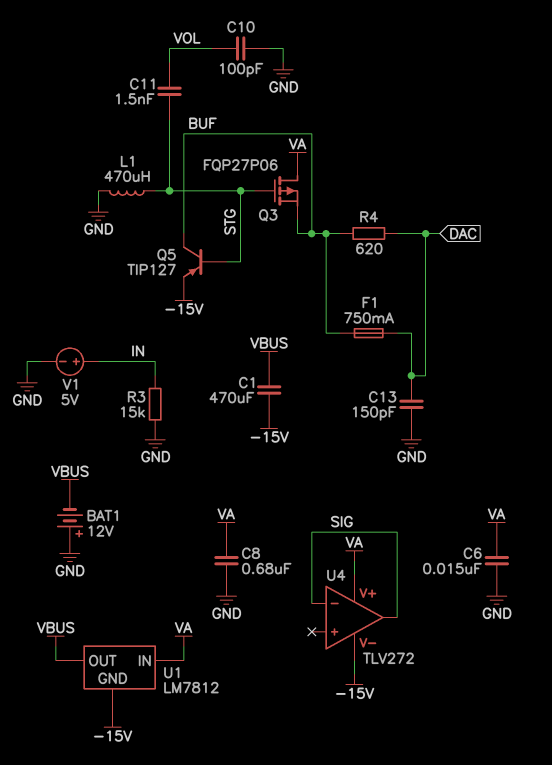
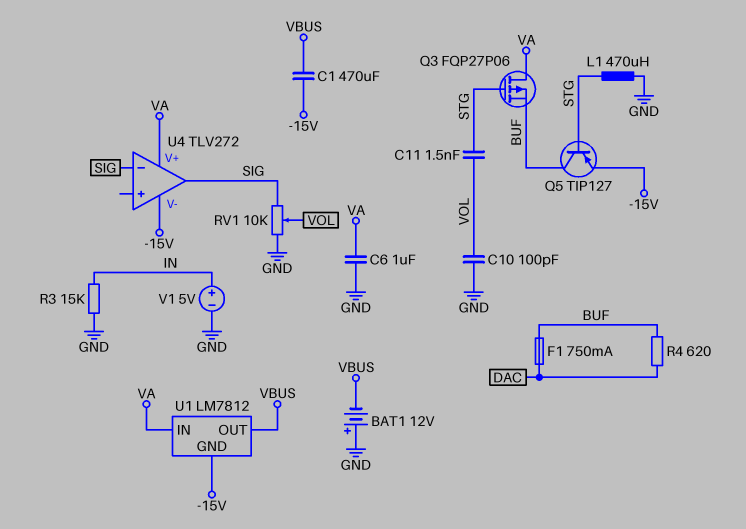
C6: 15nF (GND, VA) -> 1uF (GND, VA)
C8: 680nF (GND, VA) -> none
C13: 150pF (DAC, GND) -> none
RV1: none -> 10k (GND, SIG, wiper VOL)

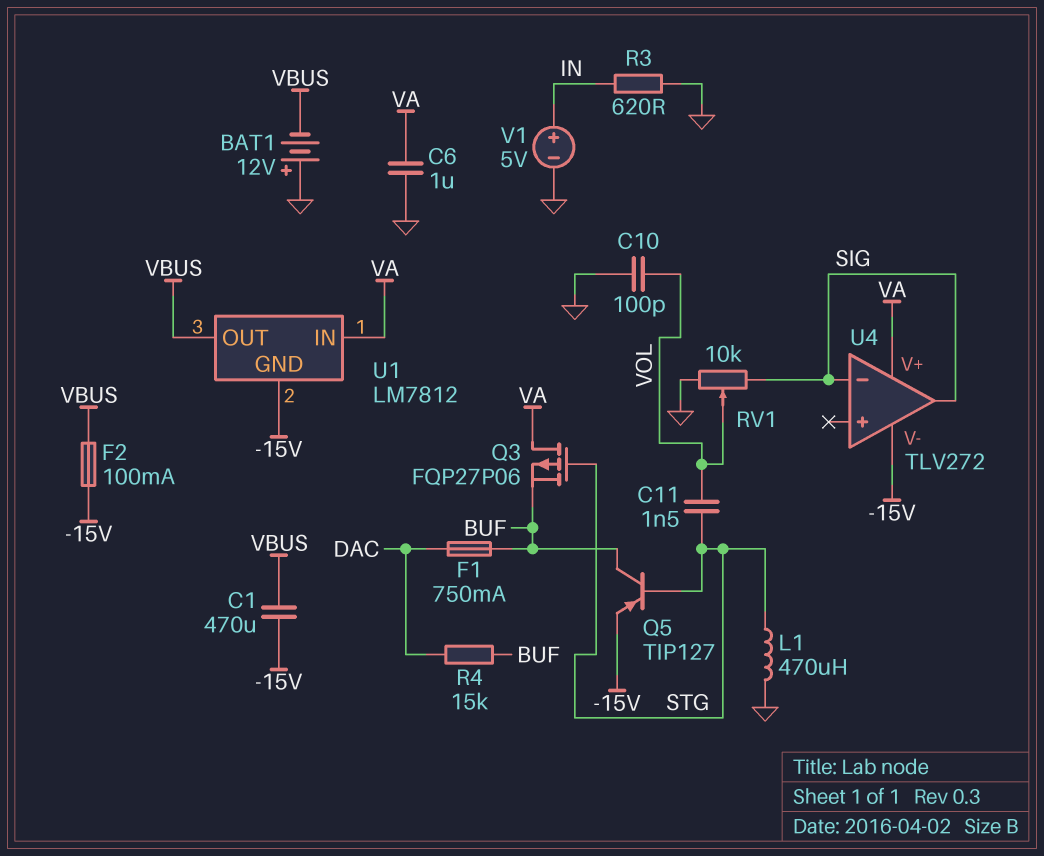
F2: none -> 100mA (-15V, VBUS)
R3: 15k (GND, IN) -> 620 (GND, IN)
R4: 620 (BUF, DAC) -> 15k (BUF, DAC)

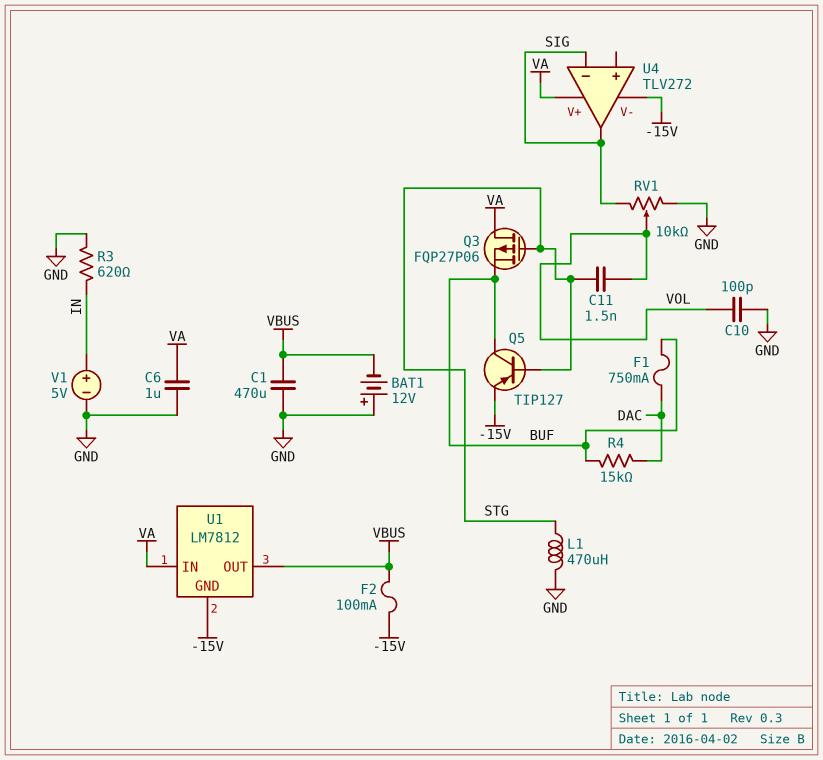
C1: 470uF (-15V, VBUS) -> 470uF (GND, VBUS)

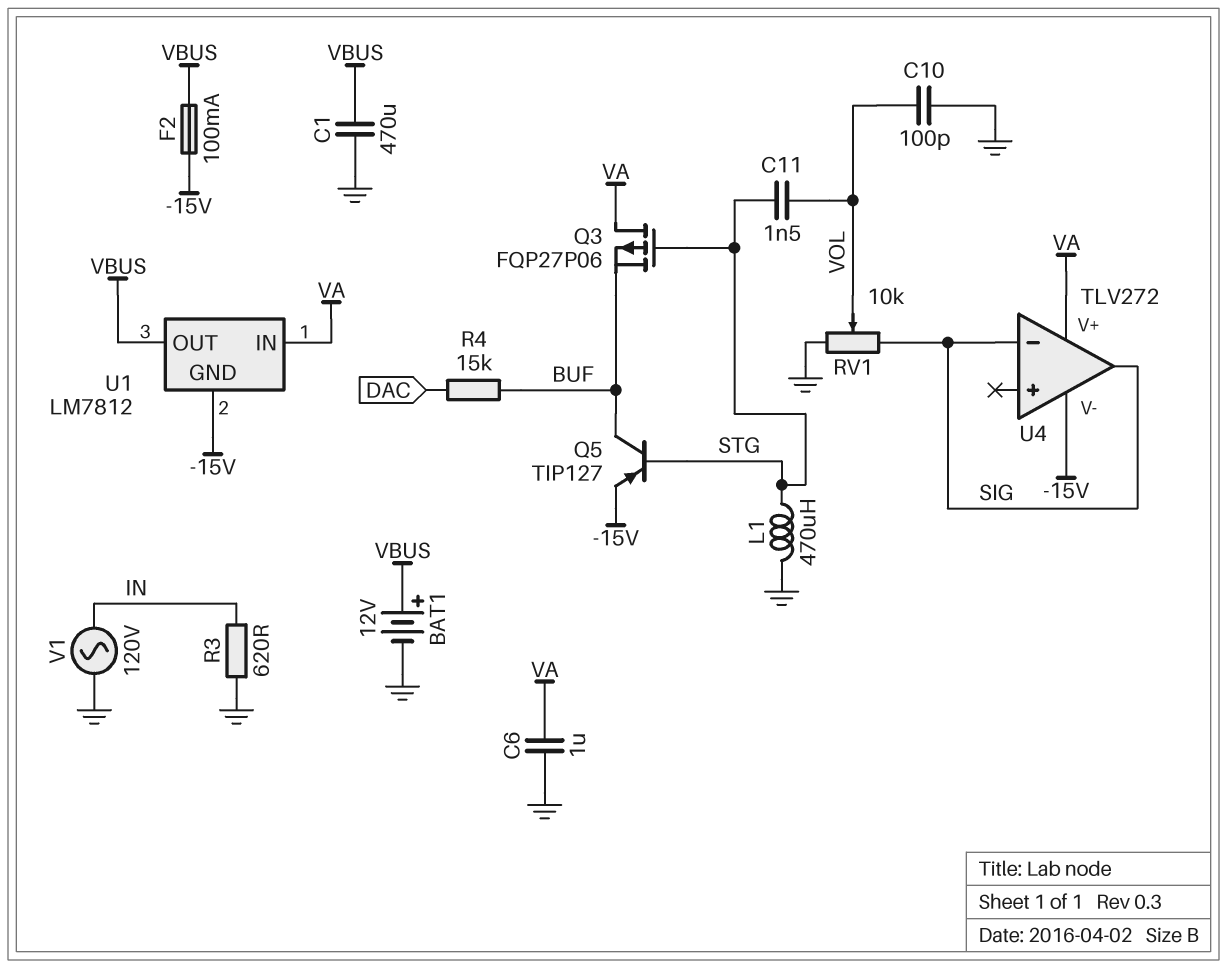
BAT1: 12V (plus GND, minus VBUS) -> 12V (plus VBUS, minus GND)
F1: 750mA (BUF, DAC) -> none
V1: 5V (plus IN, minus GND) -> AC 120V (GND, IN)

